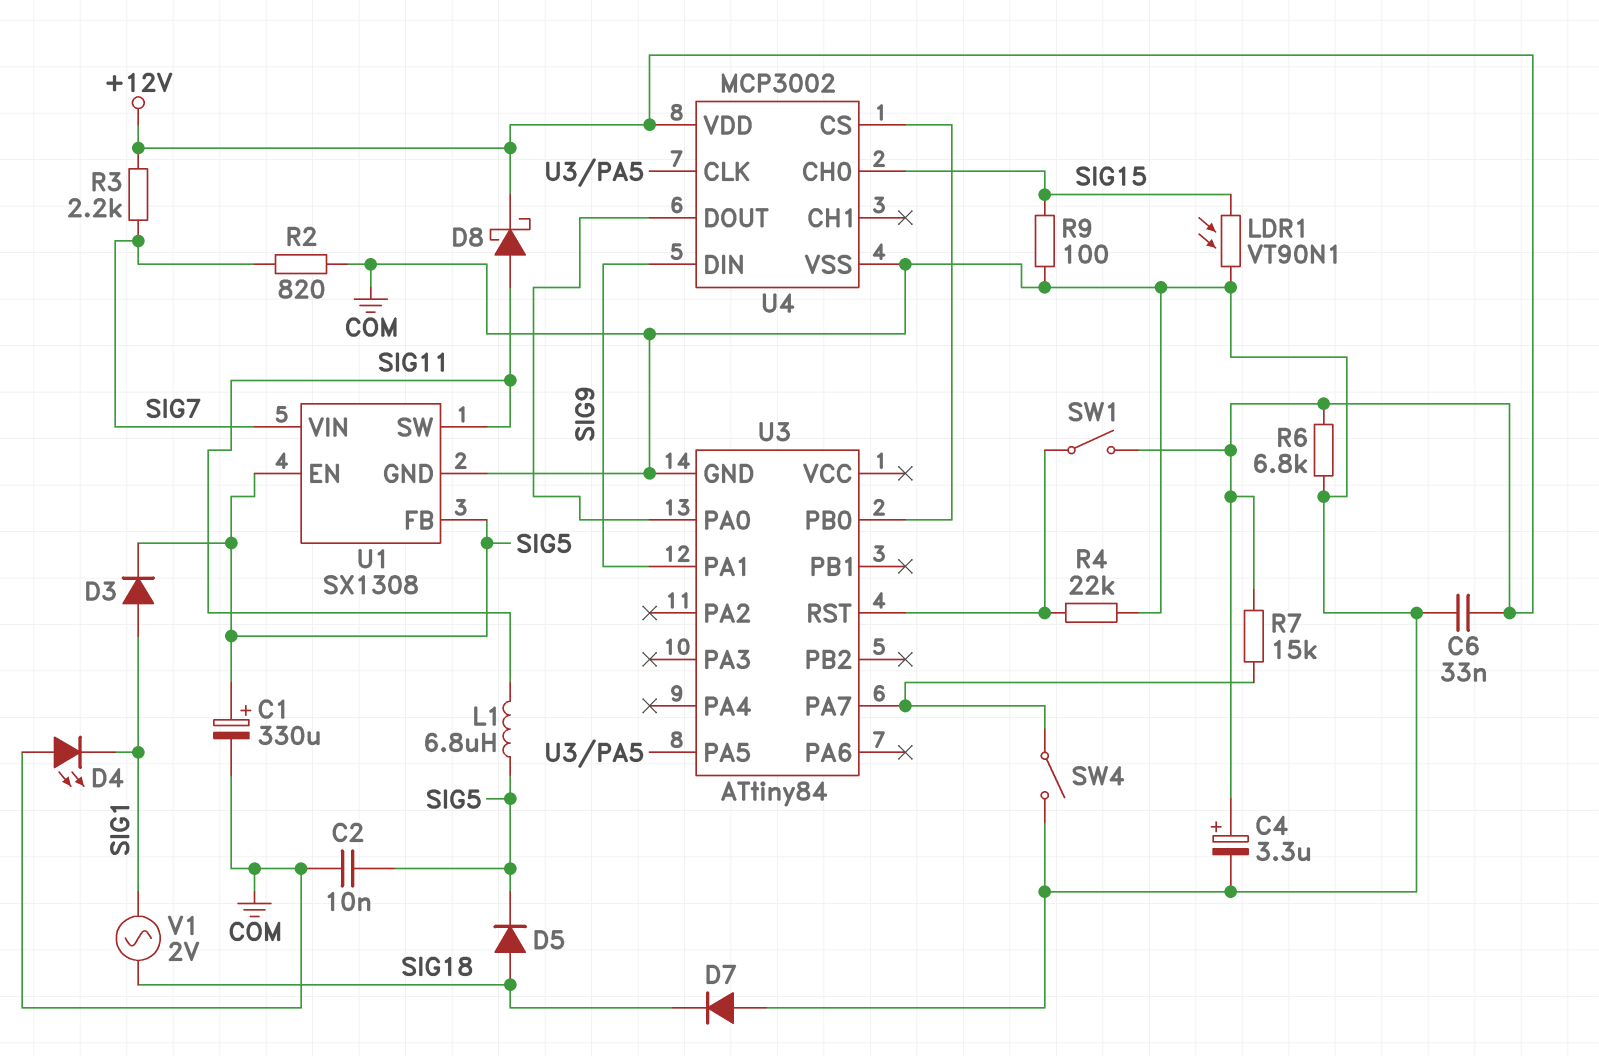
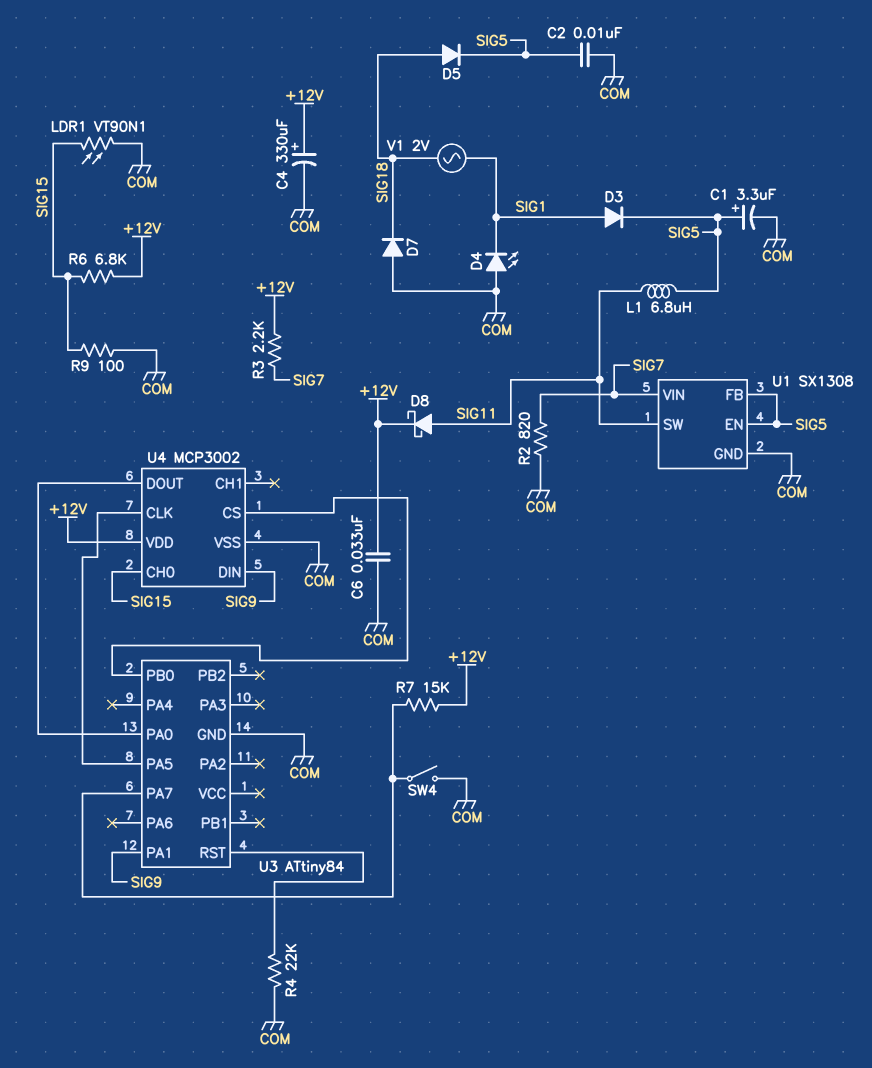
C1: 330uF (plus SIG5, minus COM) -> 3.3uF (plus SIG5, minus COM)
C4: 3.3uF (plus +12V, minus COM) -> 330uF (plus +12V, minus COM)
R6: 6.8k (+12V, COM) -> 6.8k (+12V, SIG15)
SW1: switch (+12V, U3/RST) -> none

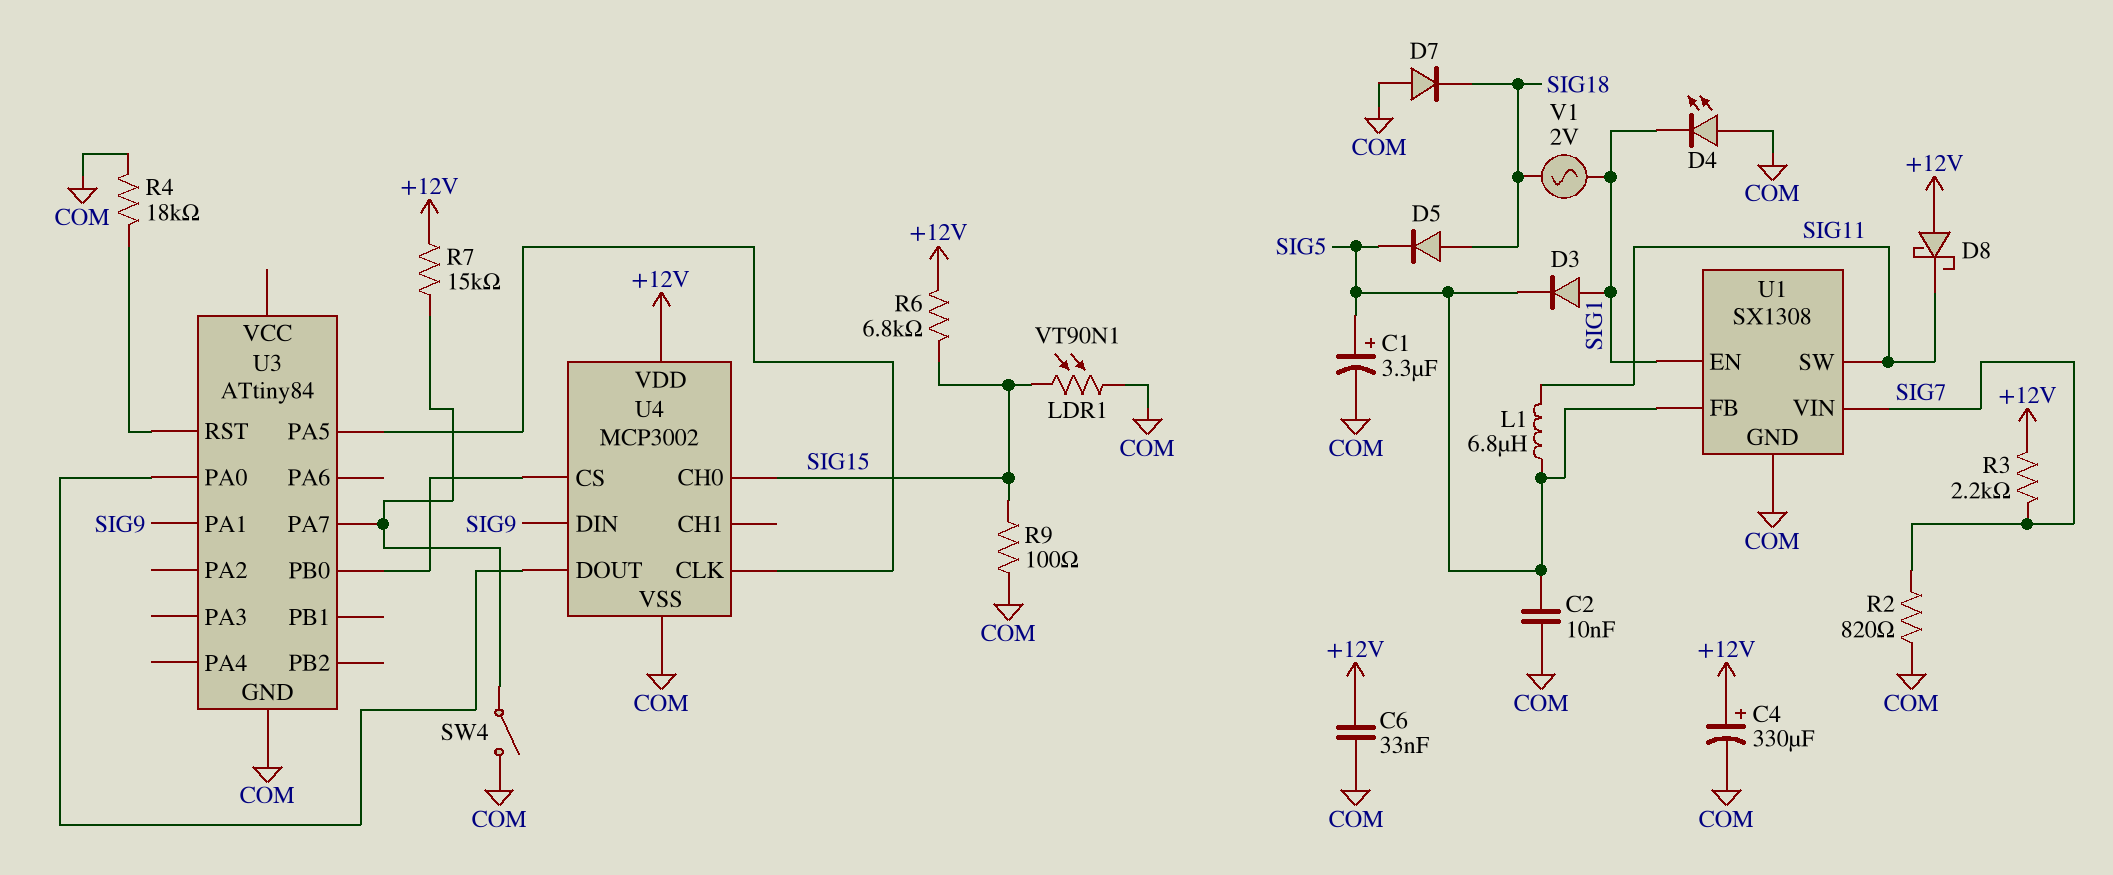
D8: schottky (A SIG11, K +12V) -> schottky (A +12V, K SIG11)
R4: 22k (COM, U3/RST) -> 18k (COM, U3/RST)
U1 pin EN: SIG5 -> SIG1

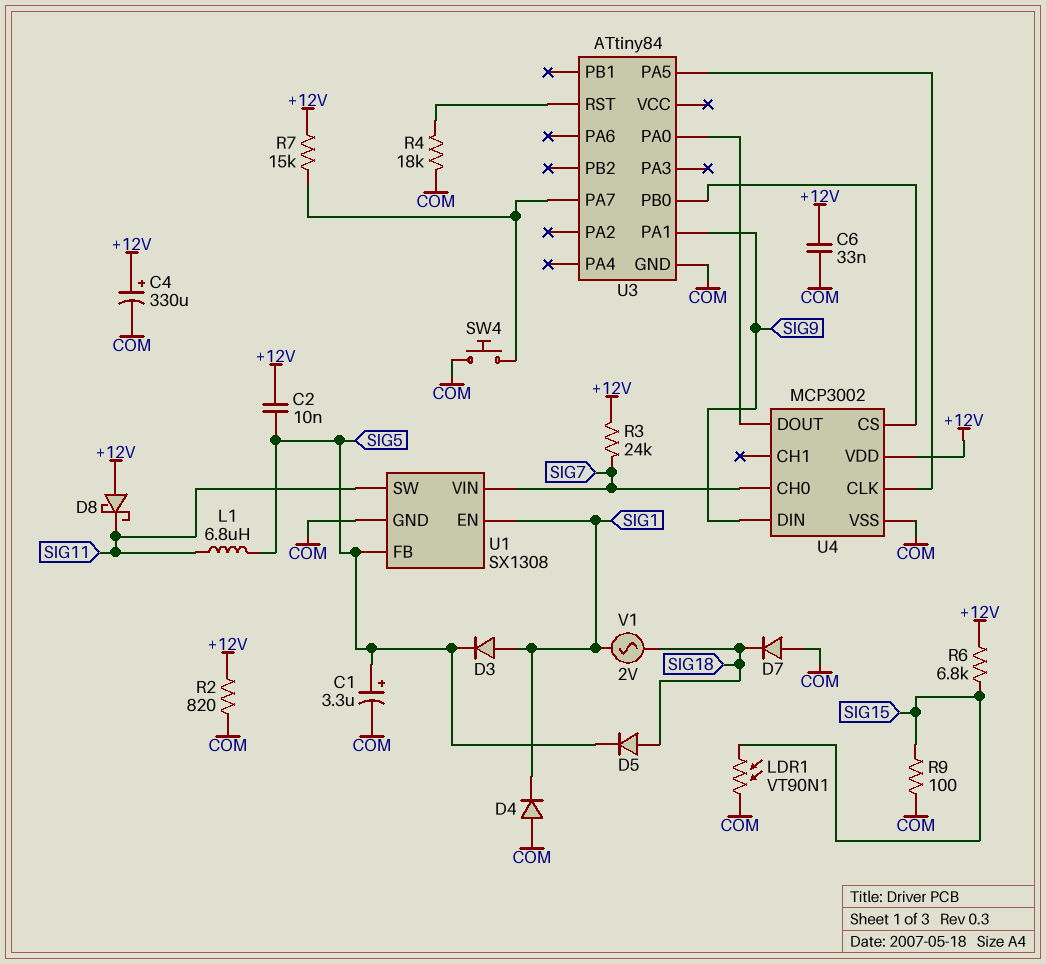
C2: 10nF (COM, SIG5) -> 10nF (+12V, SIG5)
D4: LED (A COM, K SIG1) -> diode (A COM, K SIG1)
R2: 820 (COM, SIG7) -> 820 (+12V, COM)
R3: 2.2k (+12V, SIG7) -> 24k (+12V, SIG7)
SW4: switch (COM, U3/PA7) -> button (COM, U3/PA7)
U4 pin CH0: SIG15 -> SIG7

